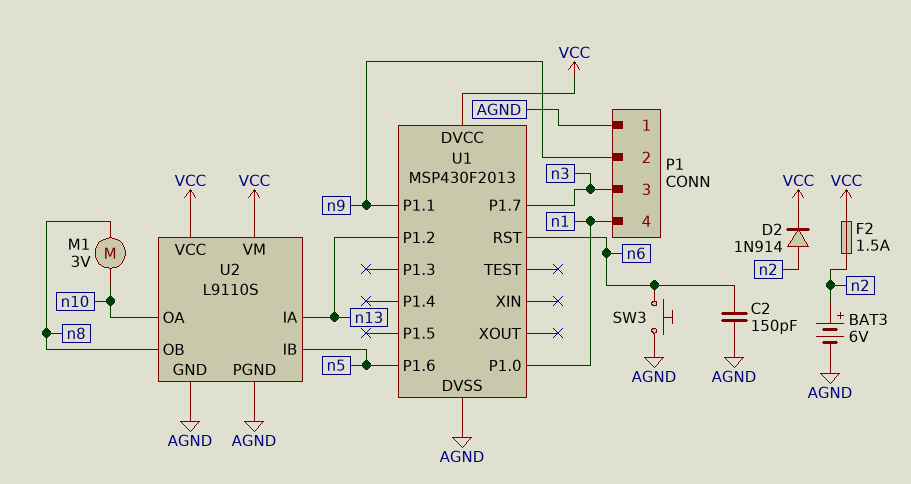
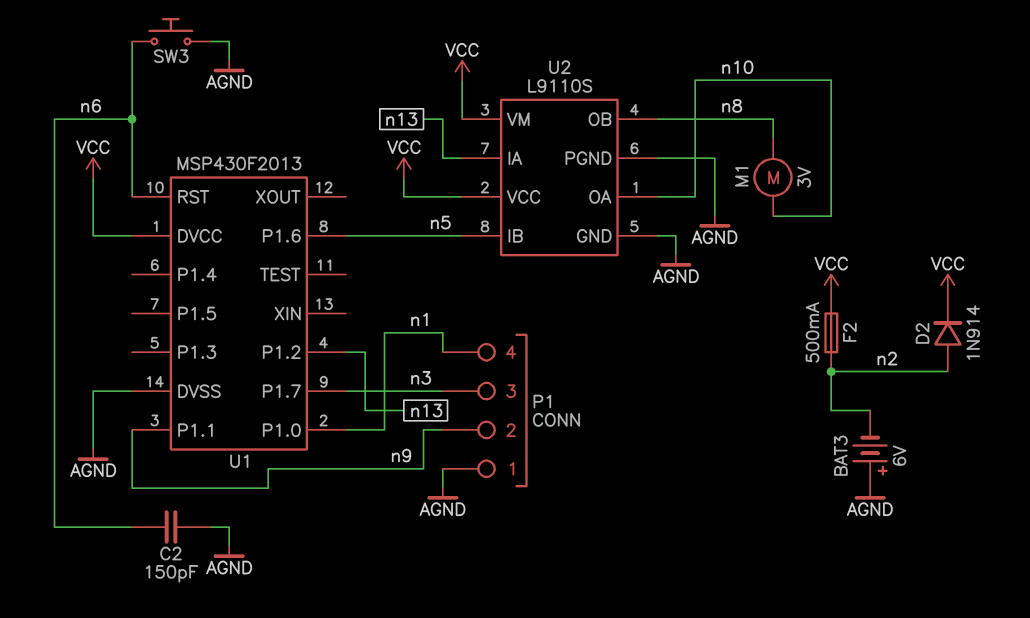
BAT3: 6V (plus n2, minus AGND) -> 6V (plus AGND, minus n2)
F2: 1.5A (VCC, n2) -> 500mA (VCC, n2)

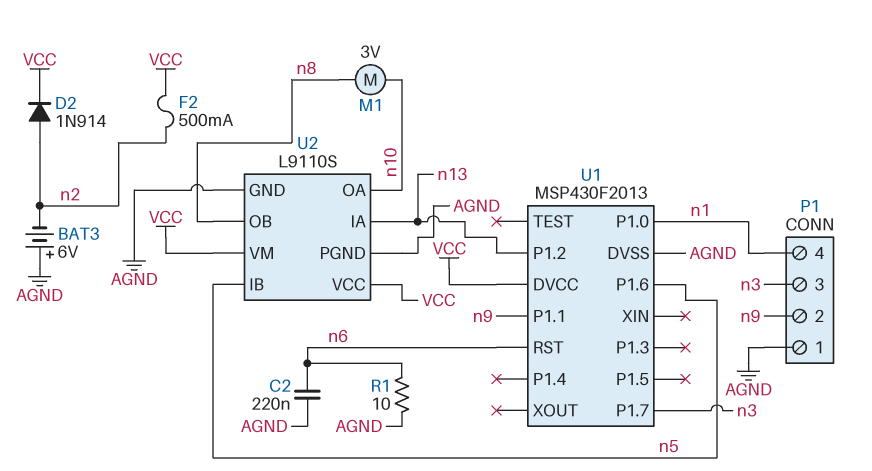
C2: 150pF (AGND, n6) -> 220nF (AGND, n6)
R1: none -> 10 (AGND, n6)
SW3: button (AGND, n6) -> none

